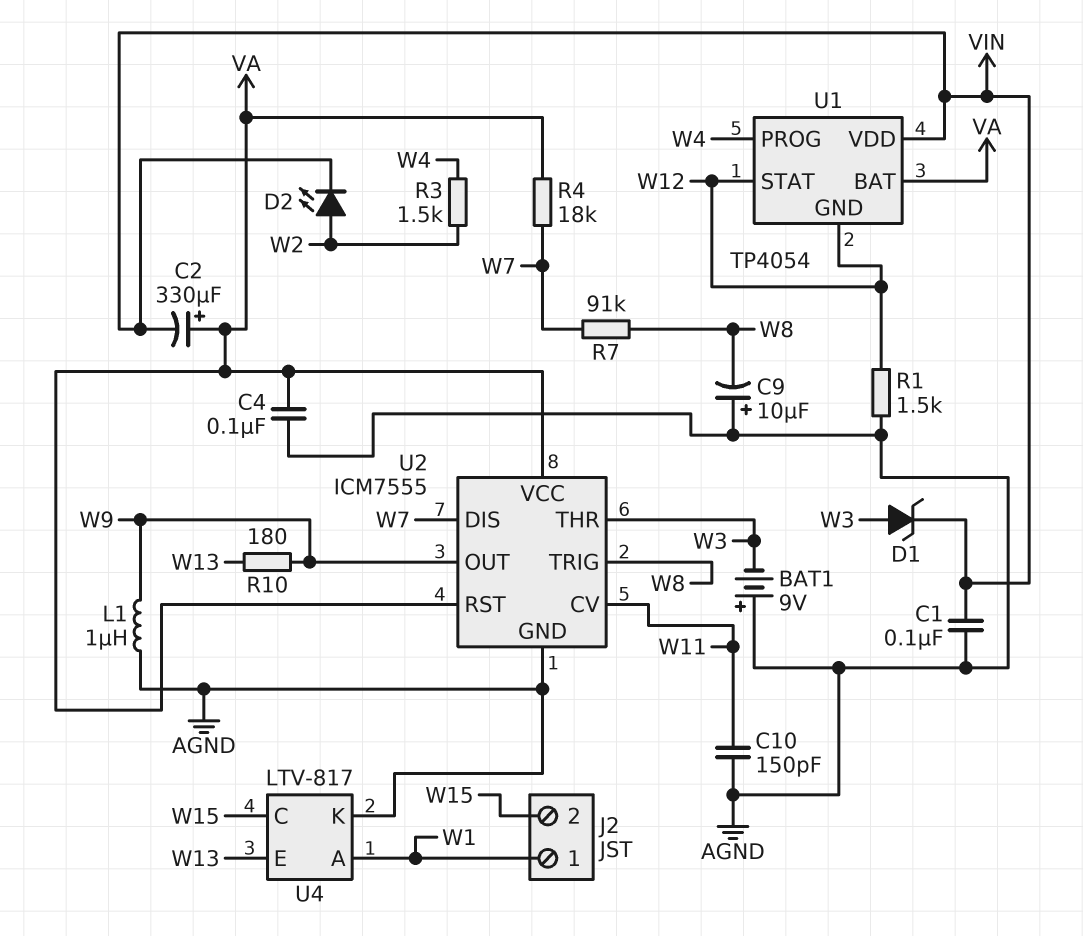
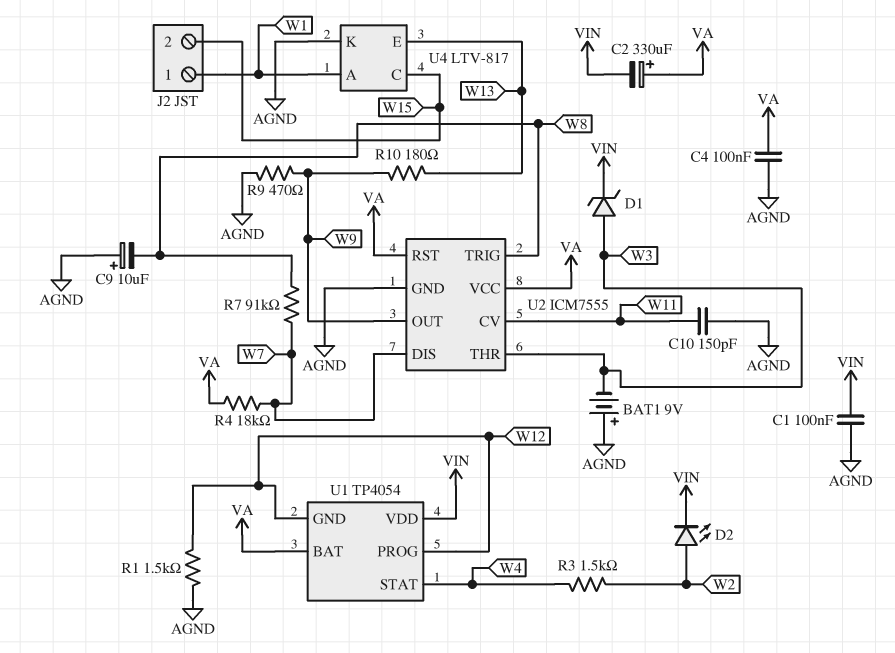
L1: 1uH (AGND, W9) -> none
R9: none -> 470 (AGND, W9)
U1 pin PROG: W4 -> W12
U1 pin STAT: W12 -> W4

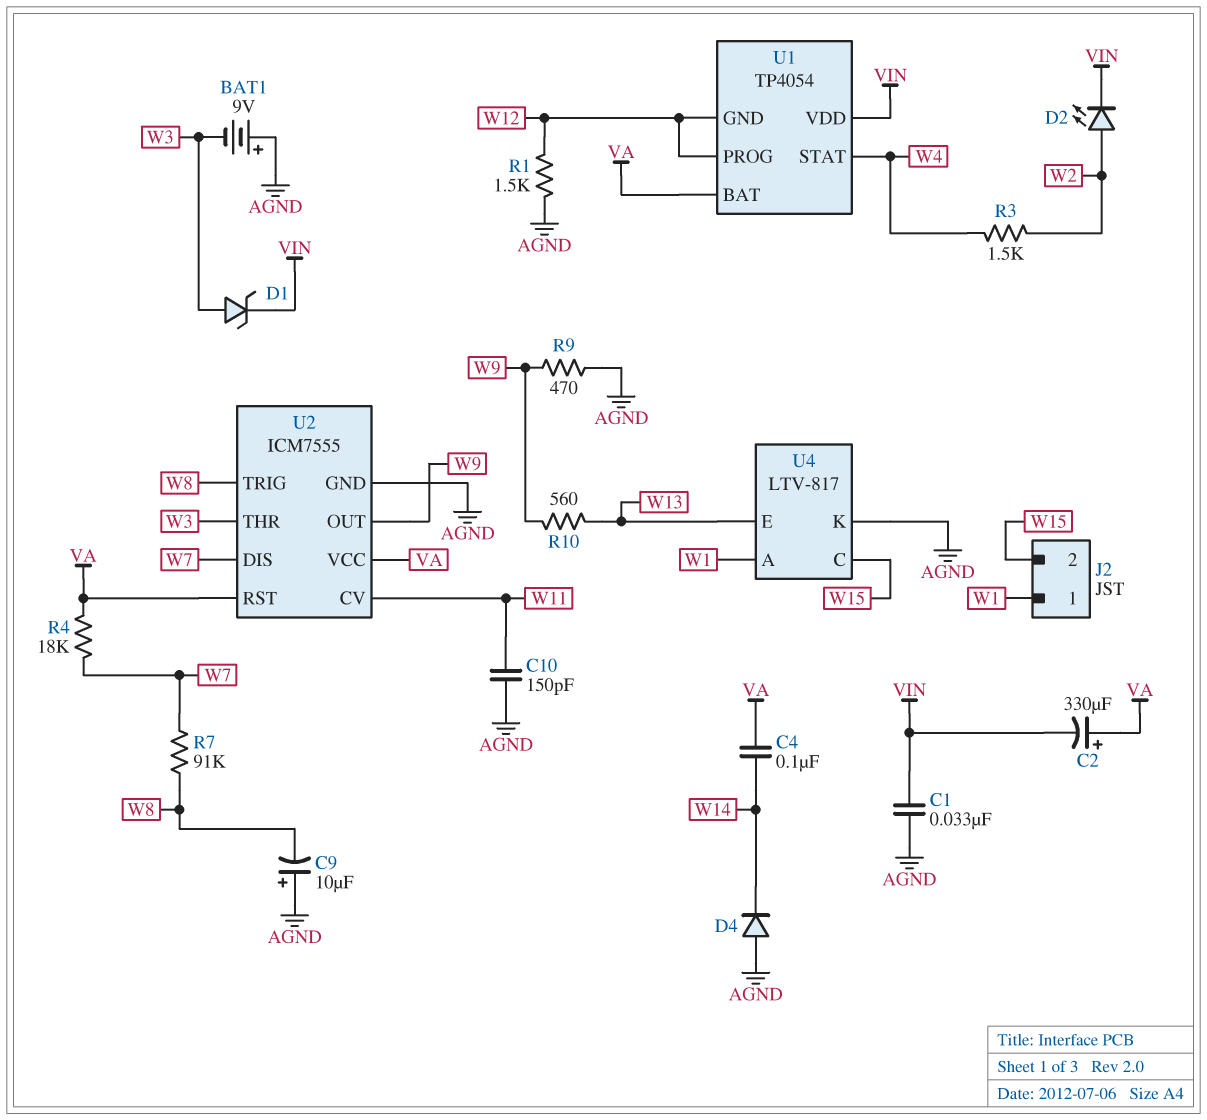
C1: 100nF (AGND, VIN) -> 33nF (AGND, VIN)
C4: 100nF (AGND, VA) -> 100nF (VA, W14)
D4: none -> diode (A AGND, K W14)
R10: 180 (W9, W13) -> 560 (W9, W13)

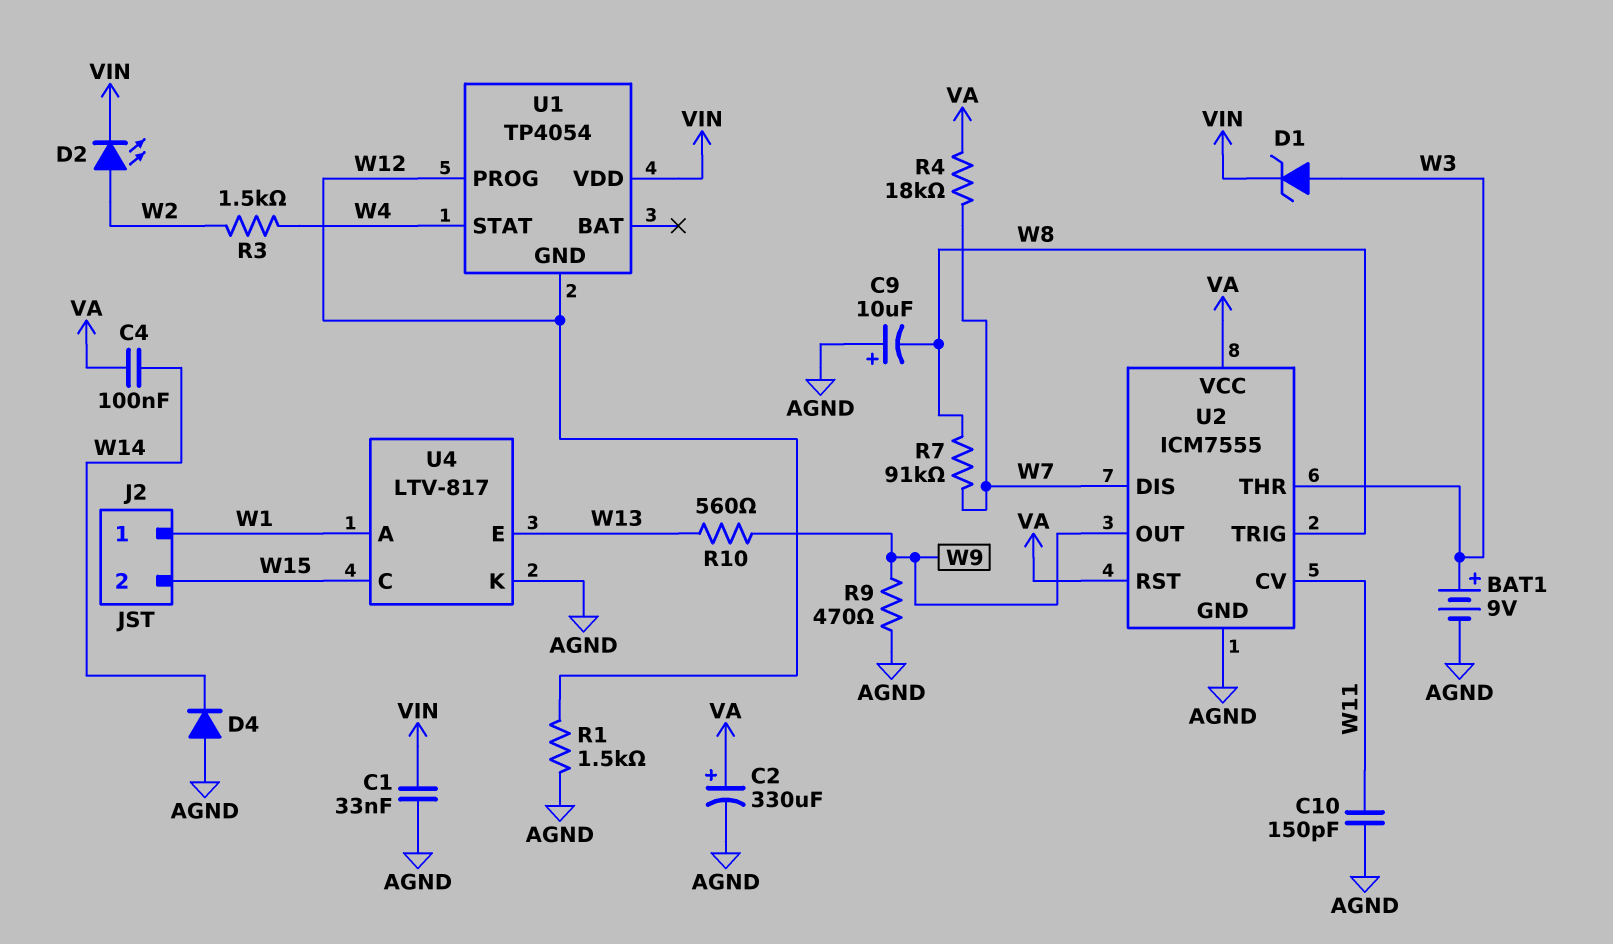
BAT1: 9V (plus AGND, minus W3) -> 9V (plus W3, minus AGND)
C2: 330uF (plus VA, minus VIN) -> 330uF (plus VA, minus AGND)
U1 pin BAT: VA -> none

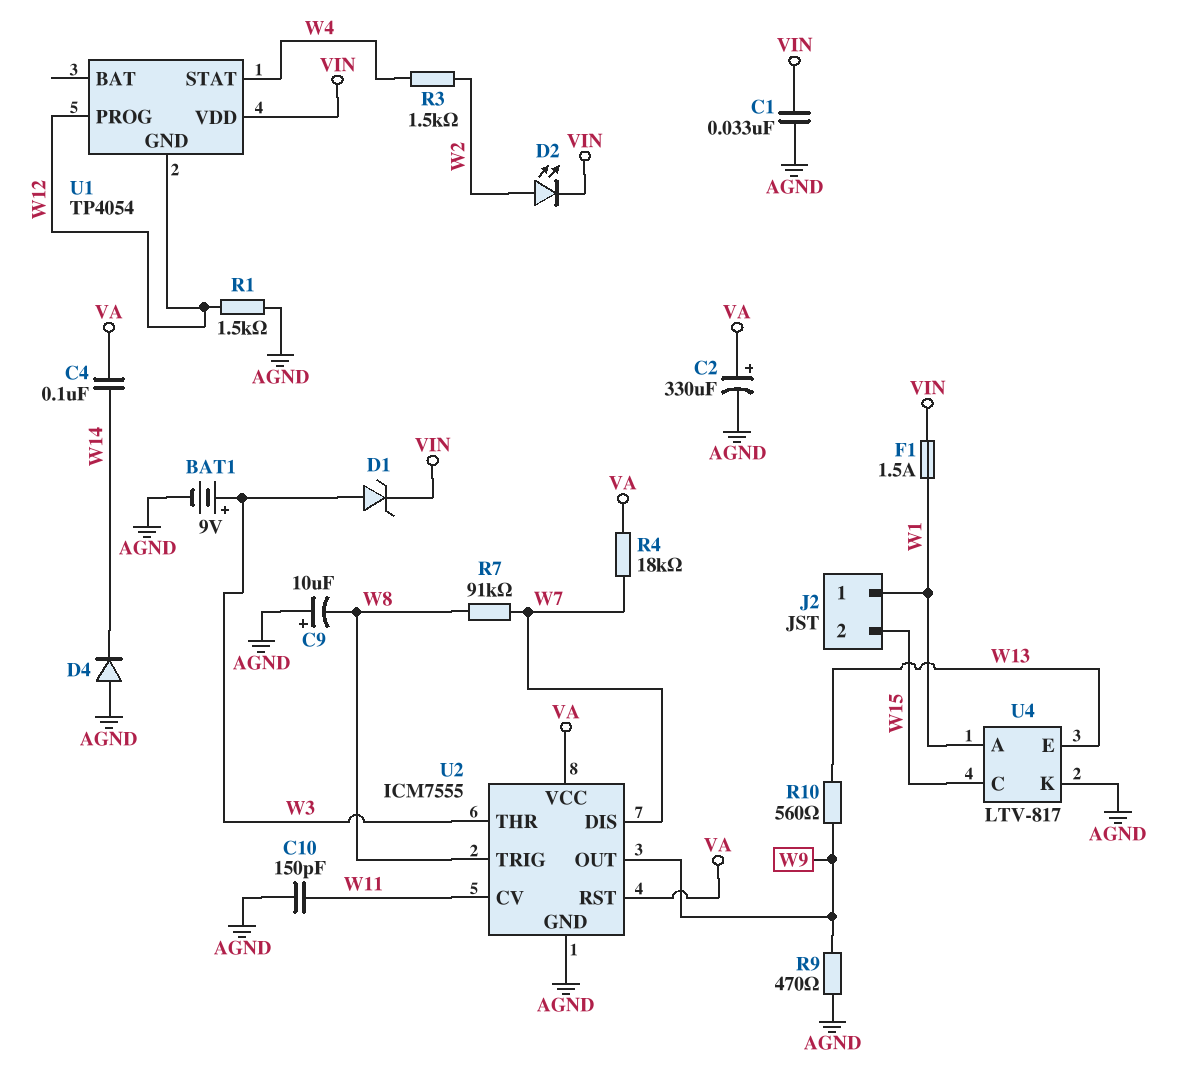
F1: none -> 1.5A (VIN, W1)

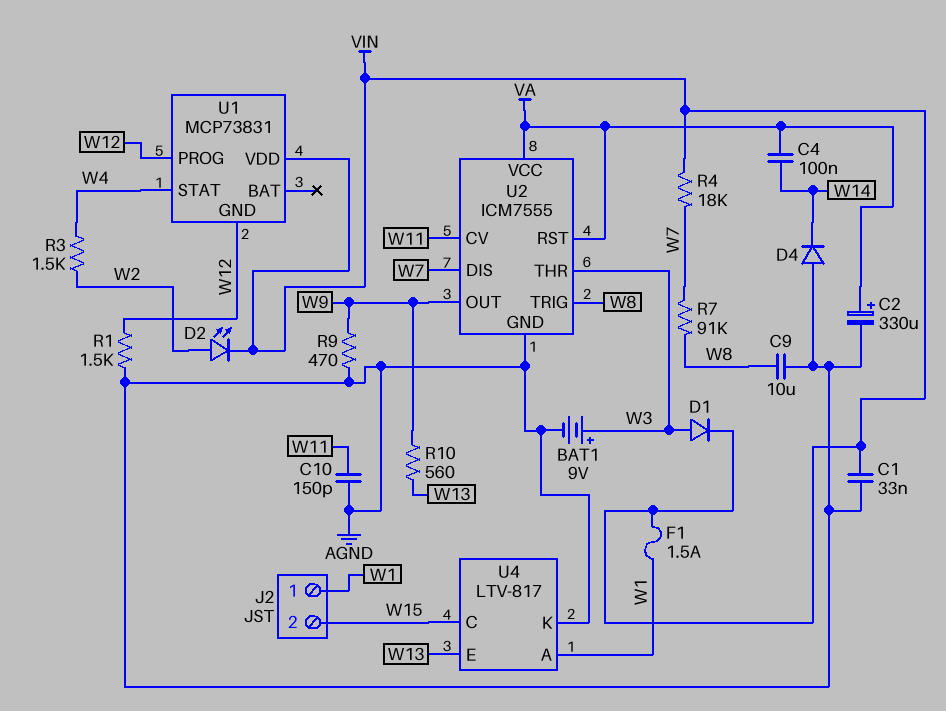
C9: 10uF (plus AGND, minus W8) -> 10uF (AGND, W8)
D1: zener (A W3, K VIN) -> diode (A W3, K VIN)
R4: 18k (VA, W7) -> 18k (VIN, W7)
U1: TP4054 -> MCP73831

